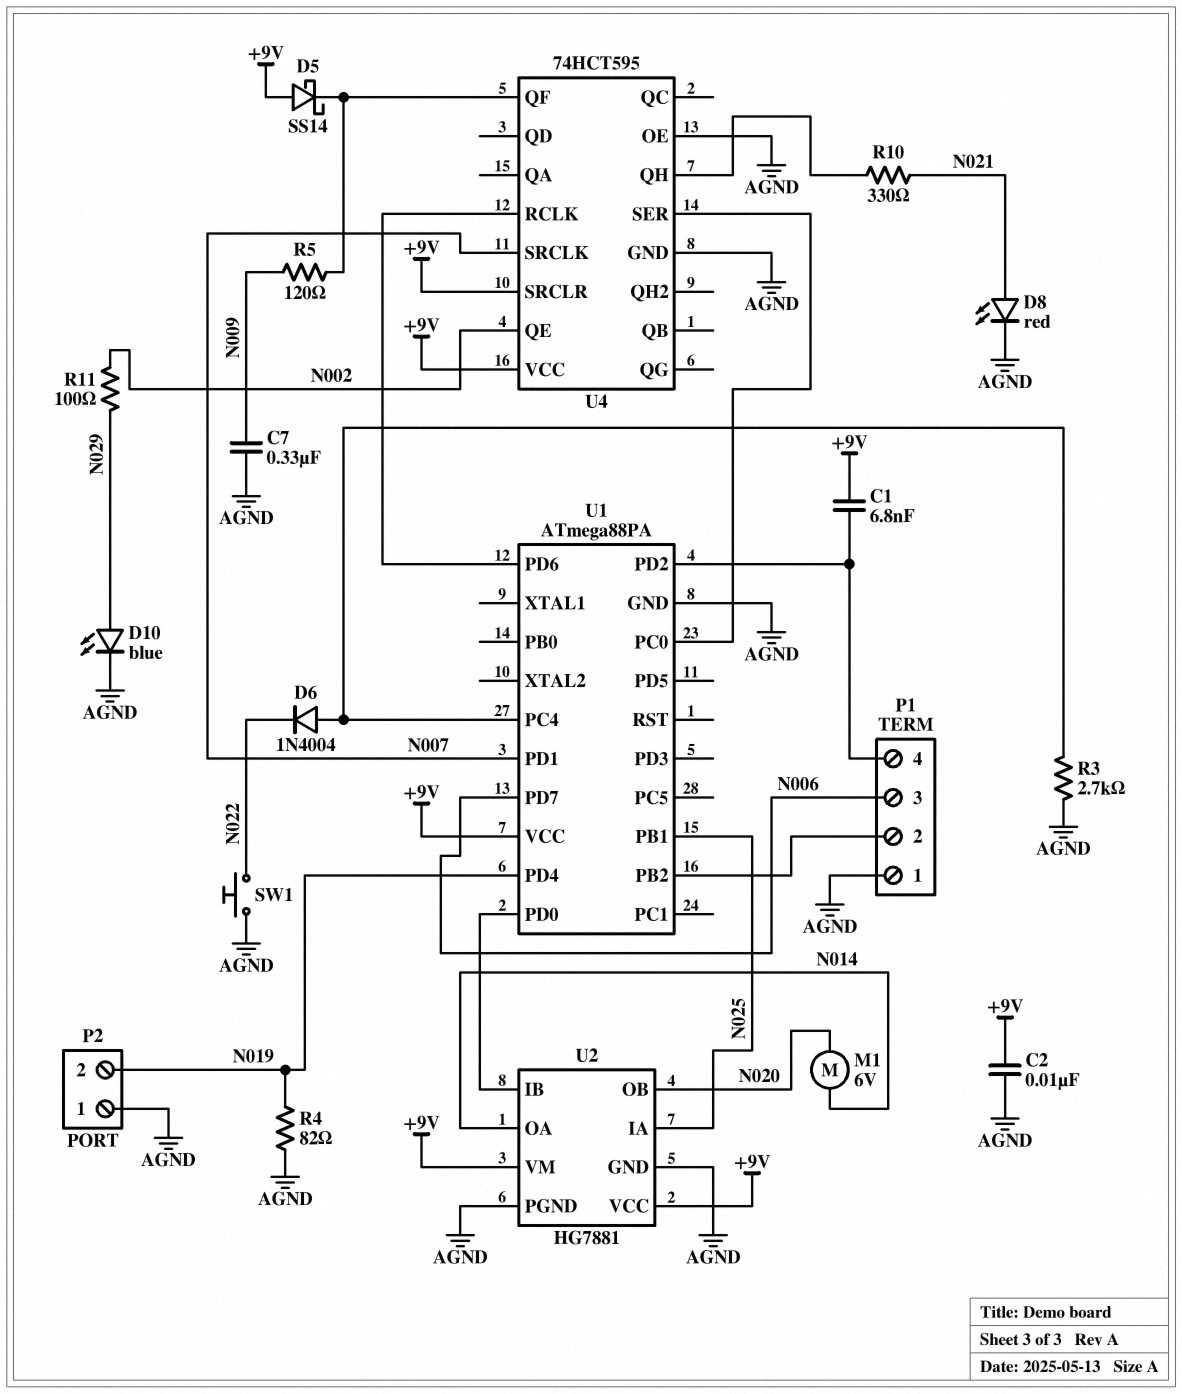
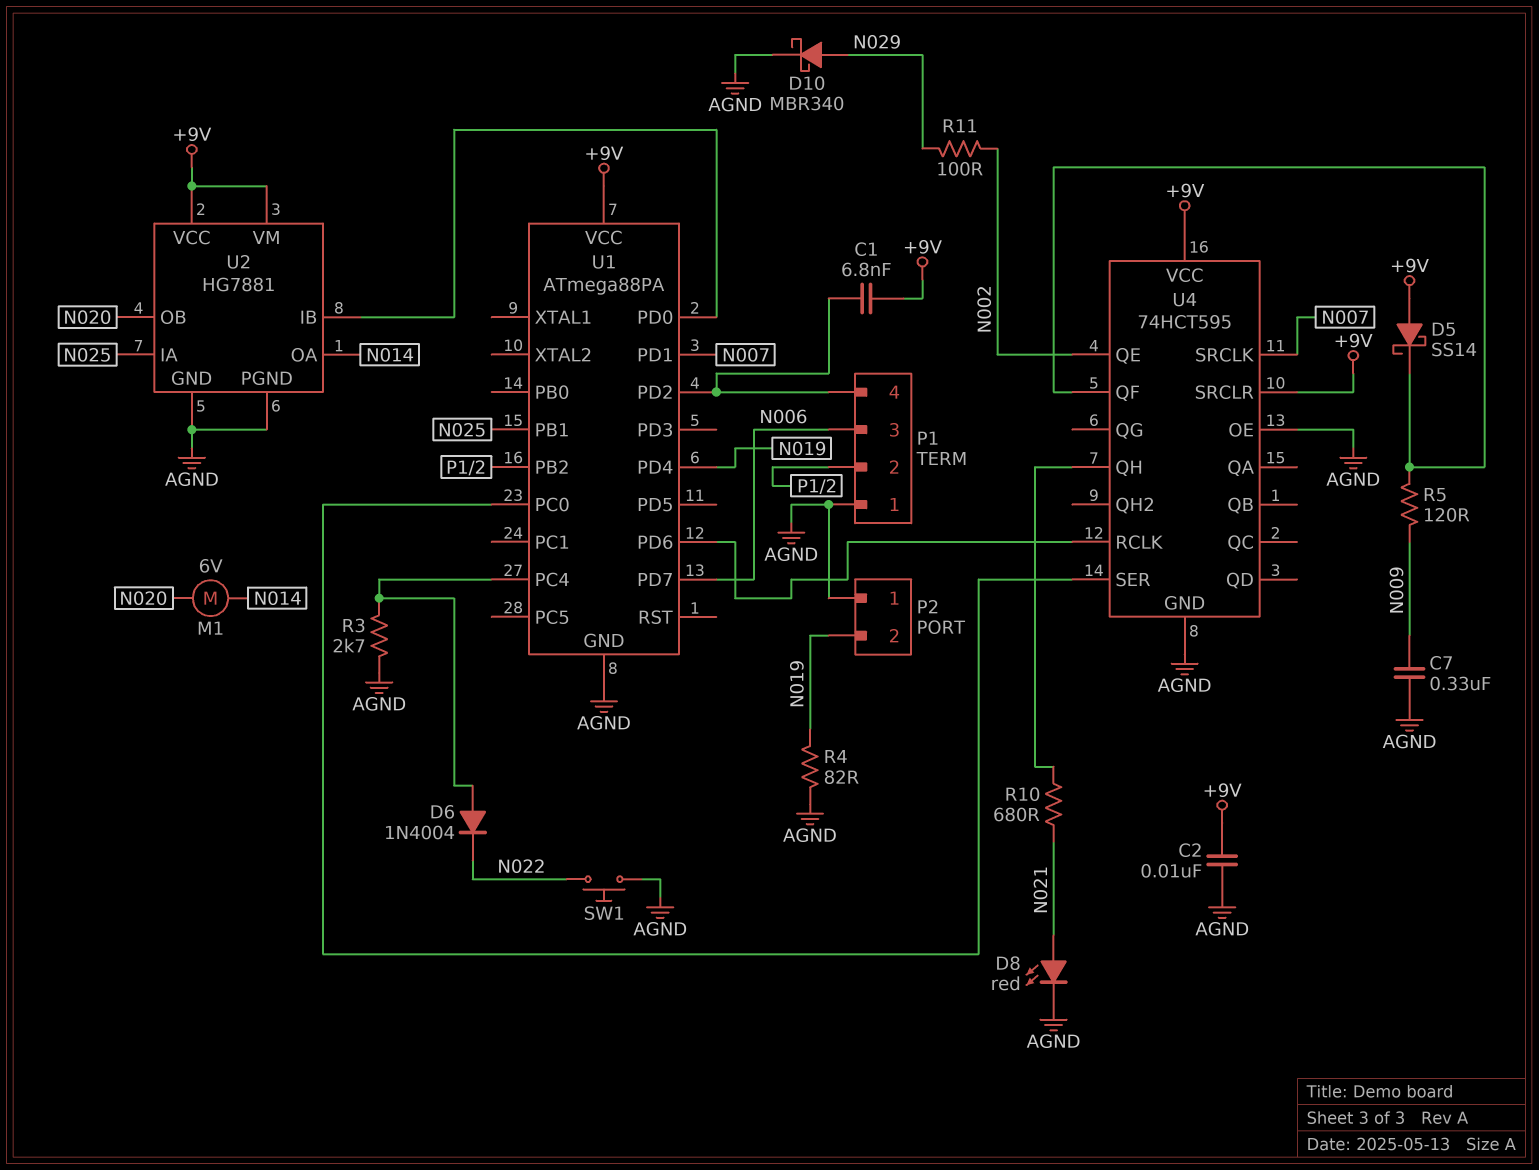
D10: LED blue (A N029, K AGND) -> schottky MBR340 (A N029, K AGND)
R10: 330 (N021, U4/QH) -> 680 (N021, U4/QH)

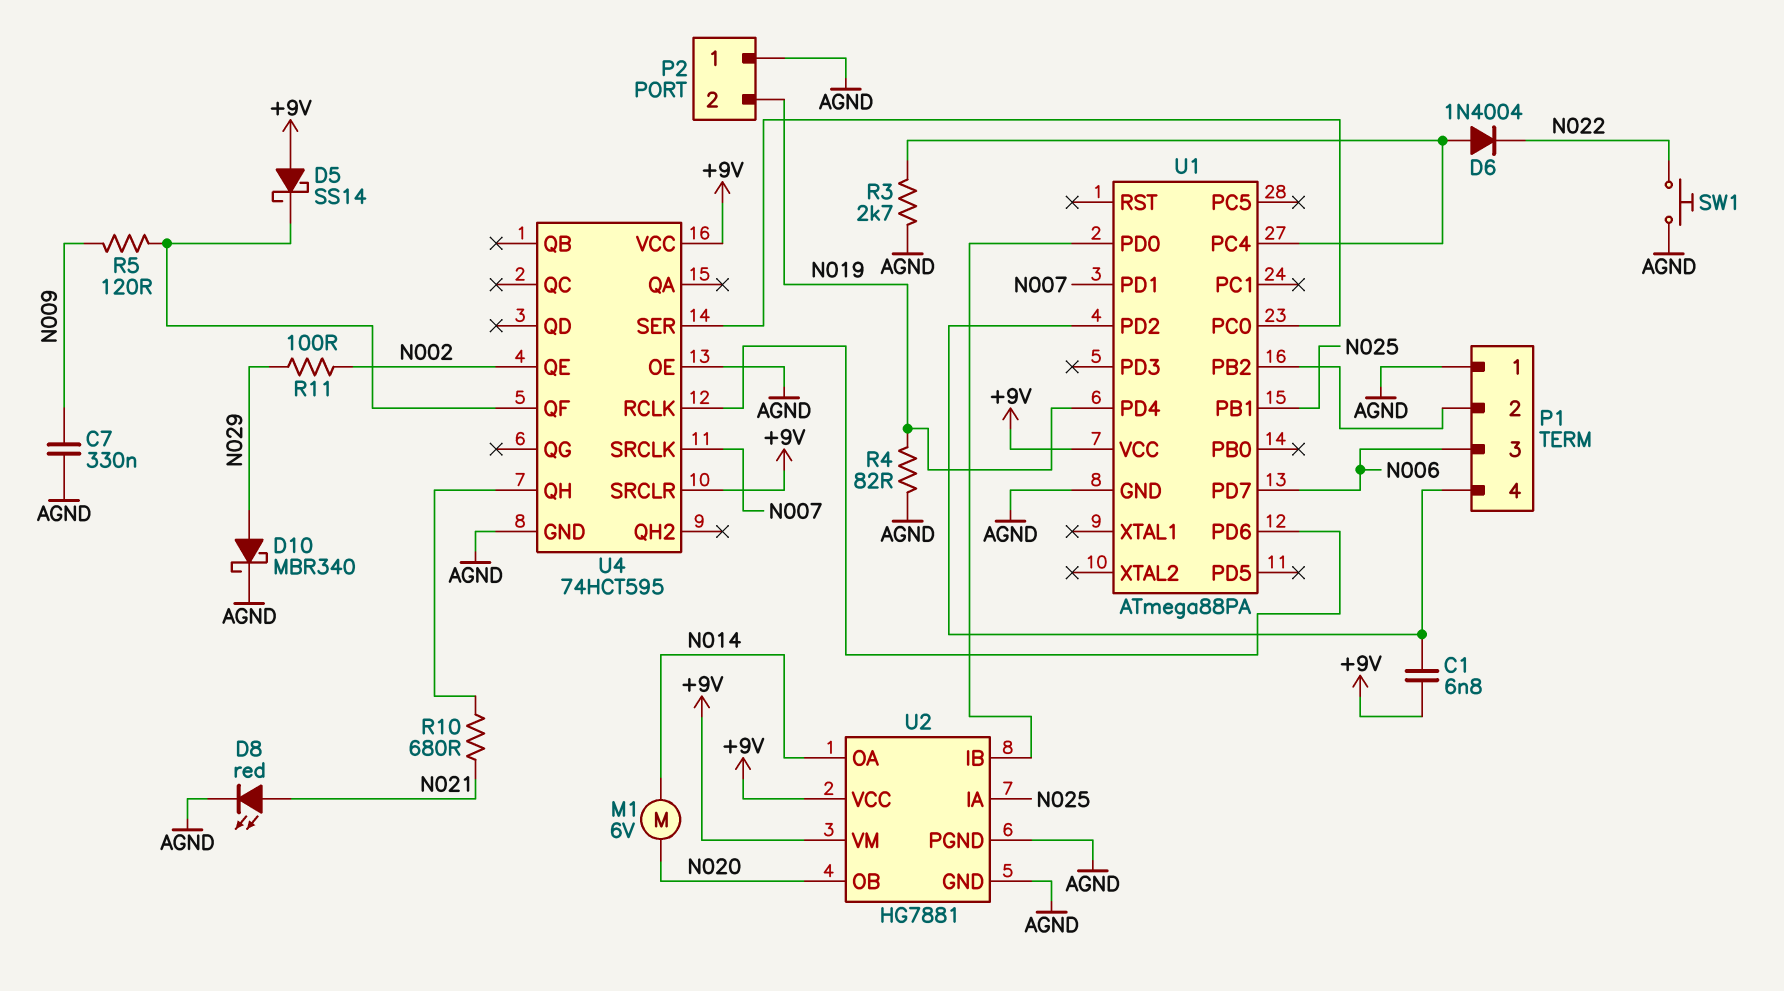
C2: 10nF (+9V, AGND) -> none

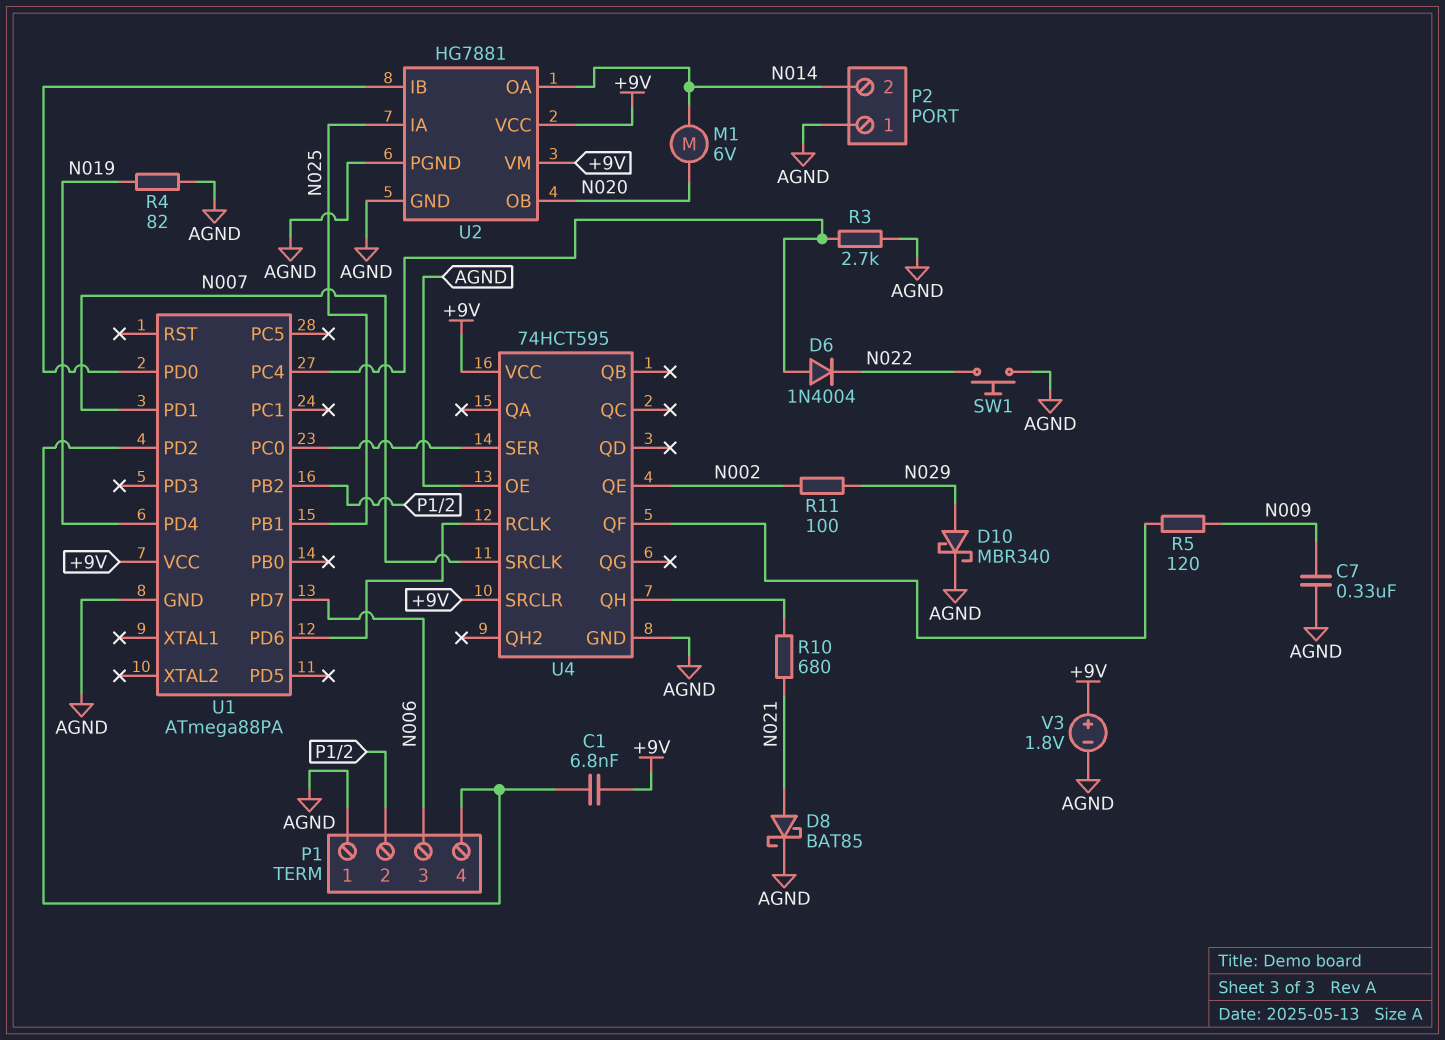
D5: schottky SS14 (A +9V, K U4/QF) -> none
D8: LED red (A N021, K AGND) -> schottky BAT85 (A N021, K AGND)
P2 pin 2: N019 -> N014
V3: none -> 1.8V (plus +9V, minus AGND)

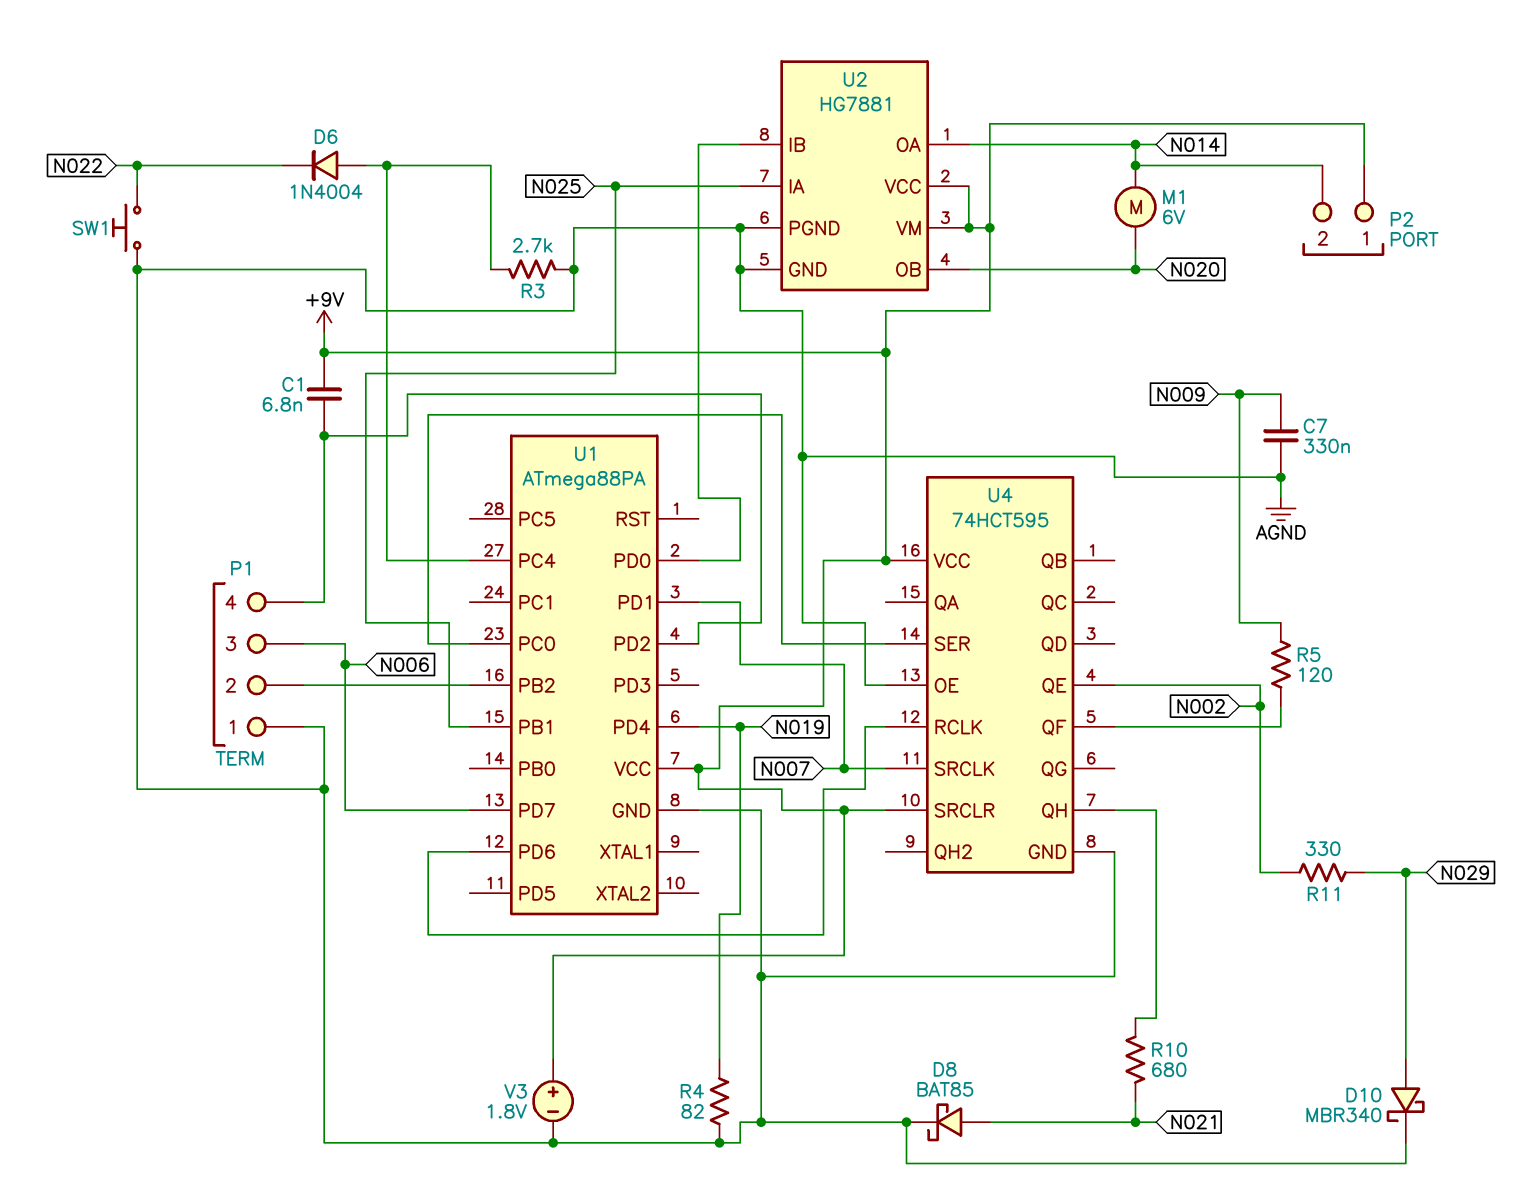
P2 pin 1: AGND -> +9V
R11: 100 (N002, N029) -> 330 (N002, N029)

